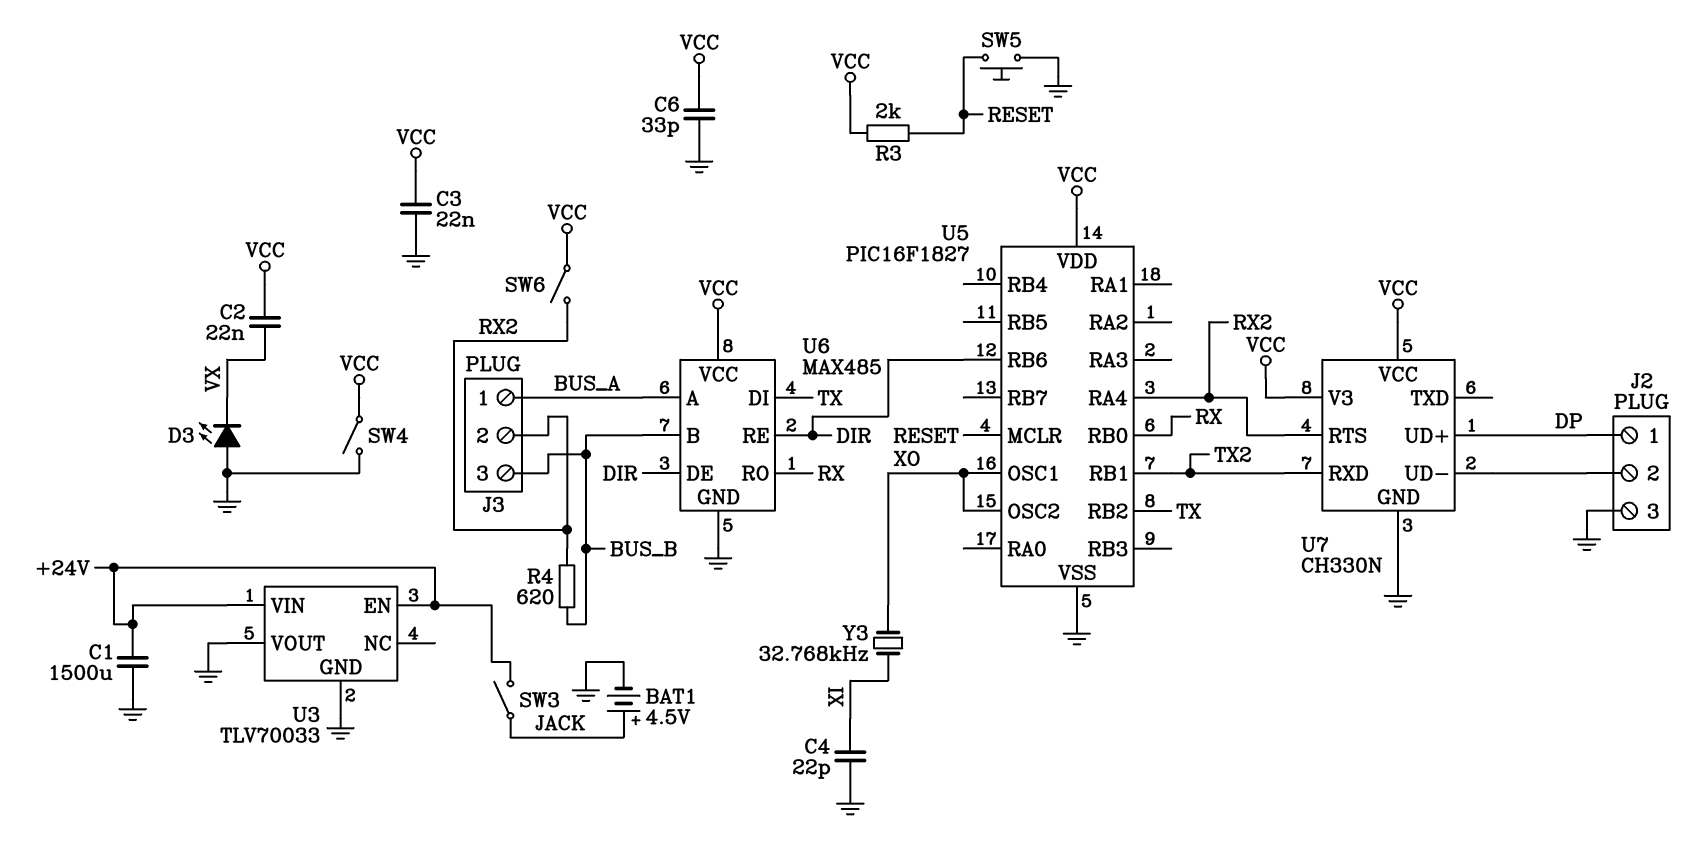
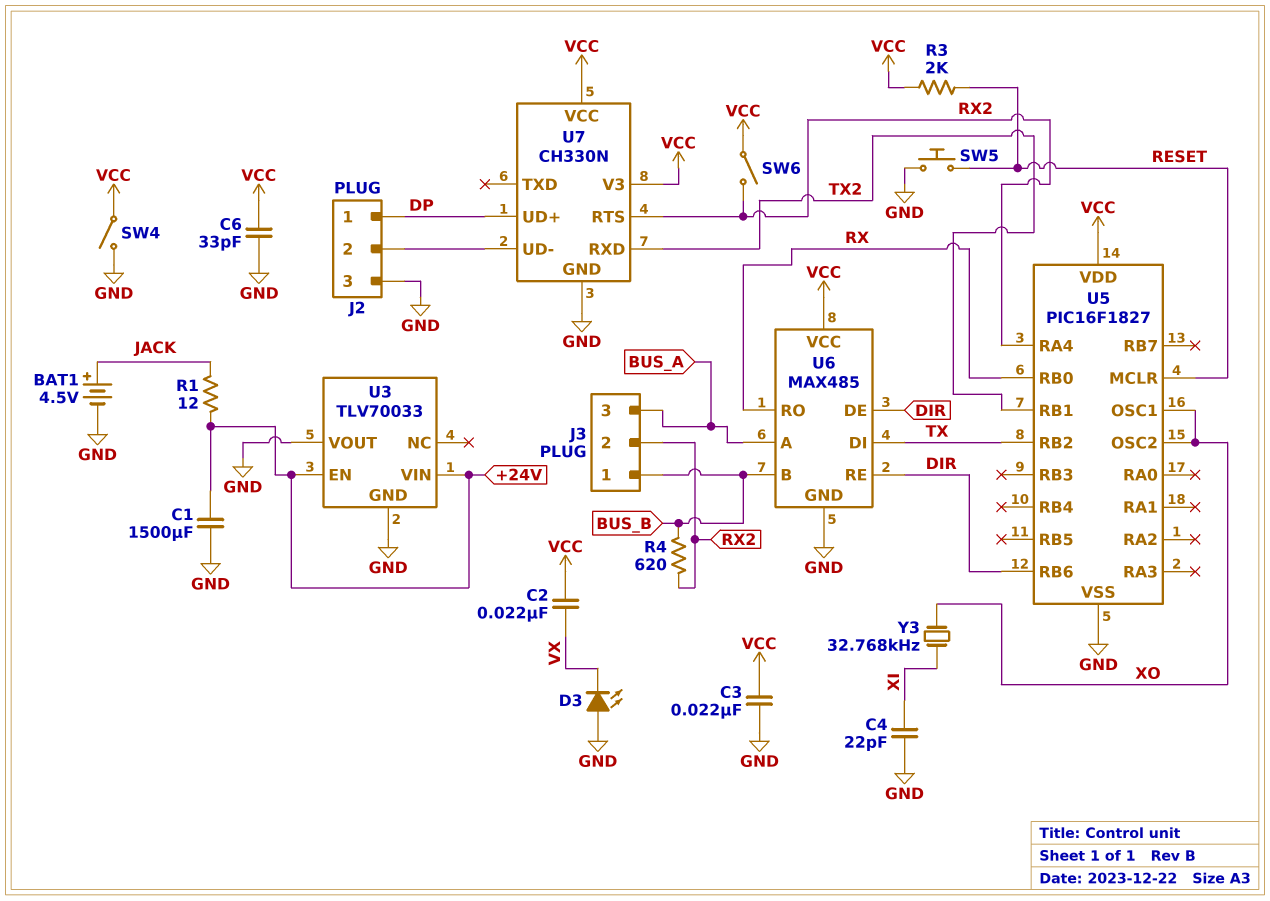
J3 pin 1: BUS_A -> BUS_B
J3 pin 3: BUS_B -> BUS_A
R1: none -> 12 (+24V, JACK)
SW3: switch (+24V, JACK) -> none

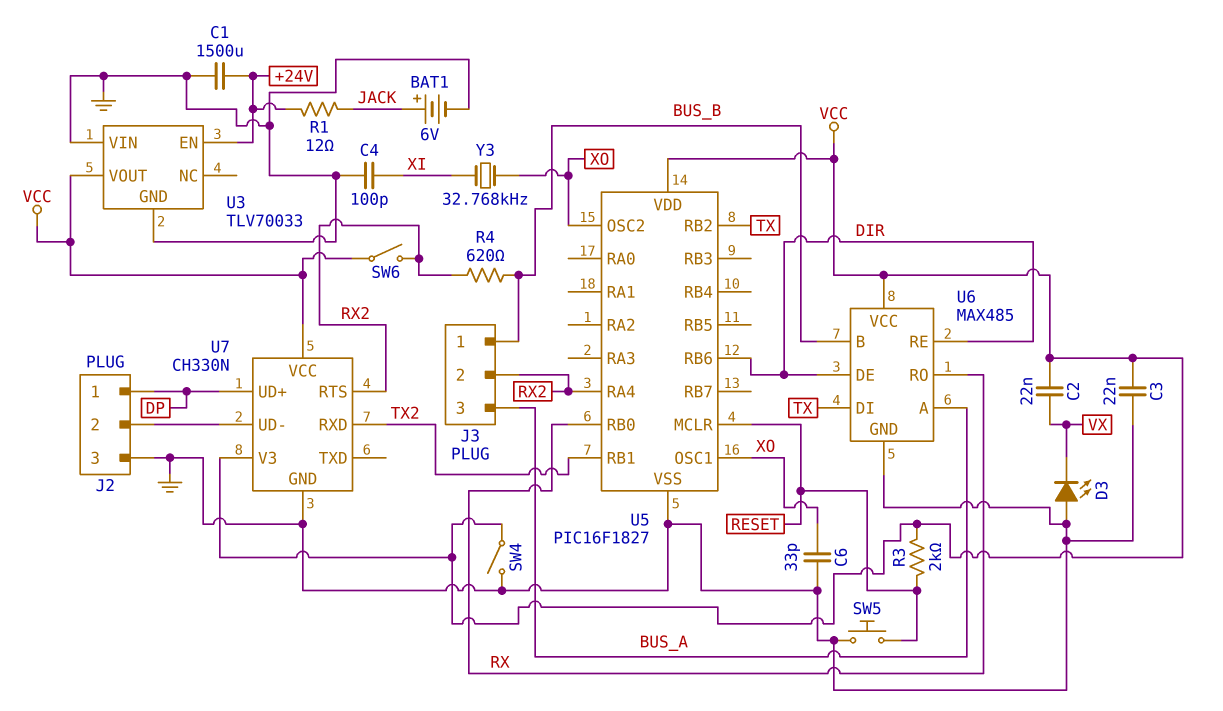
BAT1: 4.5V (plus JACK, minus GND) -> 6V (plus JACK, minus GND)
C4: 22pF (GND, XI) -> 100pF (GND, XI)
C6: 33pF (GND, VCC) -> 33pF (GND, XO)
U3 pin VIN: +24V -> GND
U3 pin VOUT: GND -> VCC

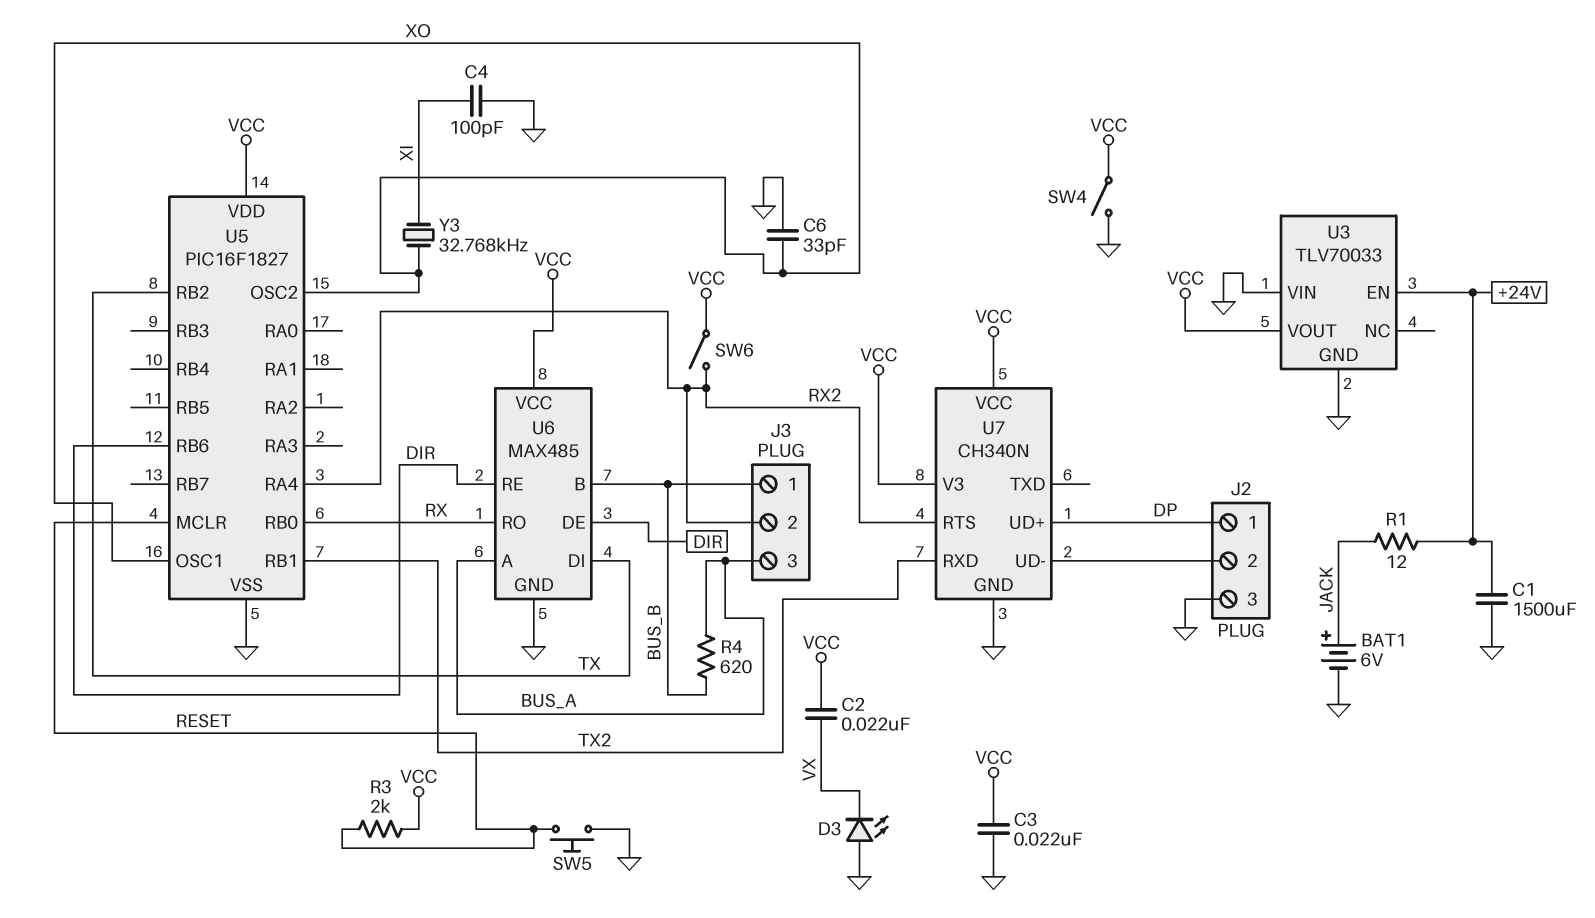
R4: 620 (BUS_B, RX2) -> 620 (BUS_A, BUS_B)
U7: CH330N -> CH340N

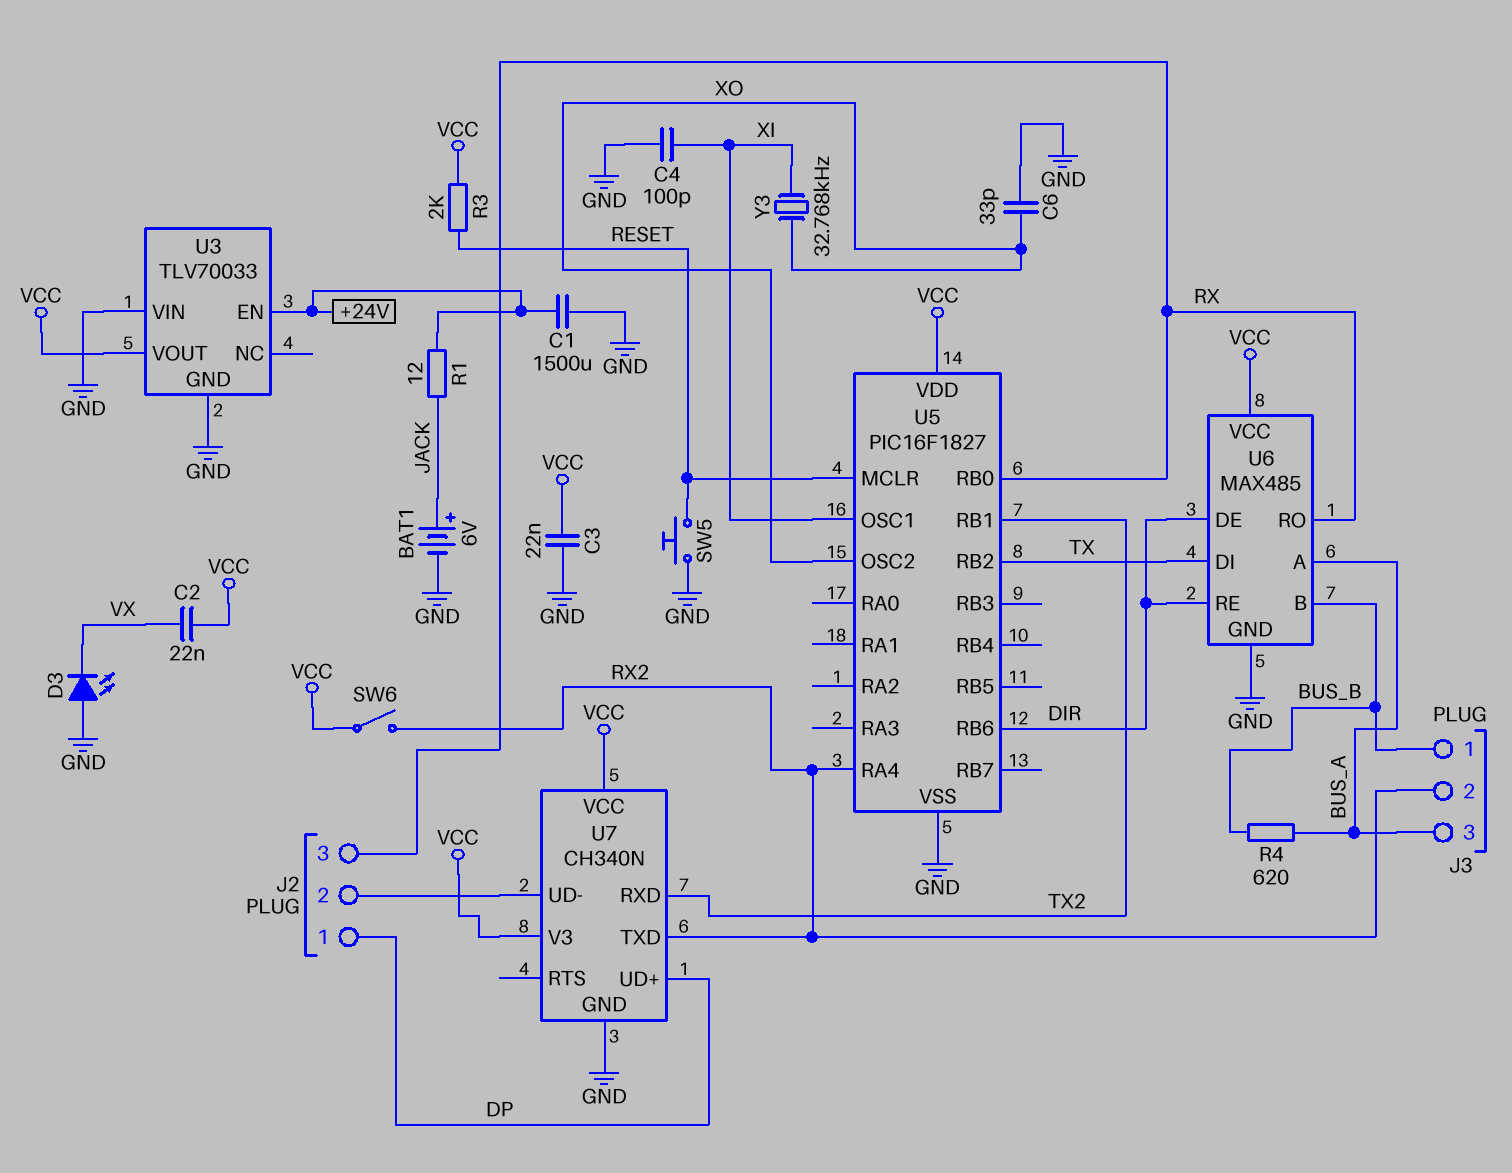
J2 pin 3: GND -> RX
SW4: switch (GND, VCC) -> none
U5 pin OSC1: XO -> XI
U7 pin RTS: RX2 -> none
U7 pin TXD: none -> RX2

